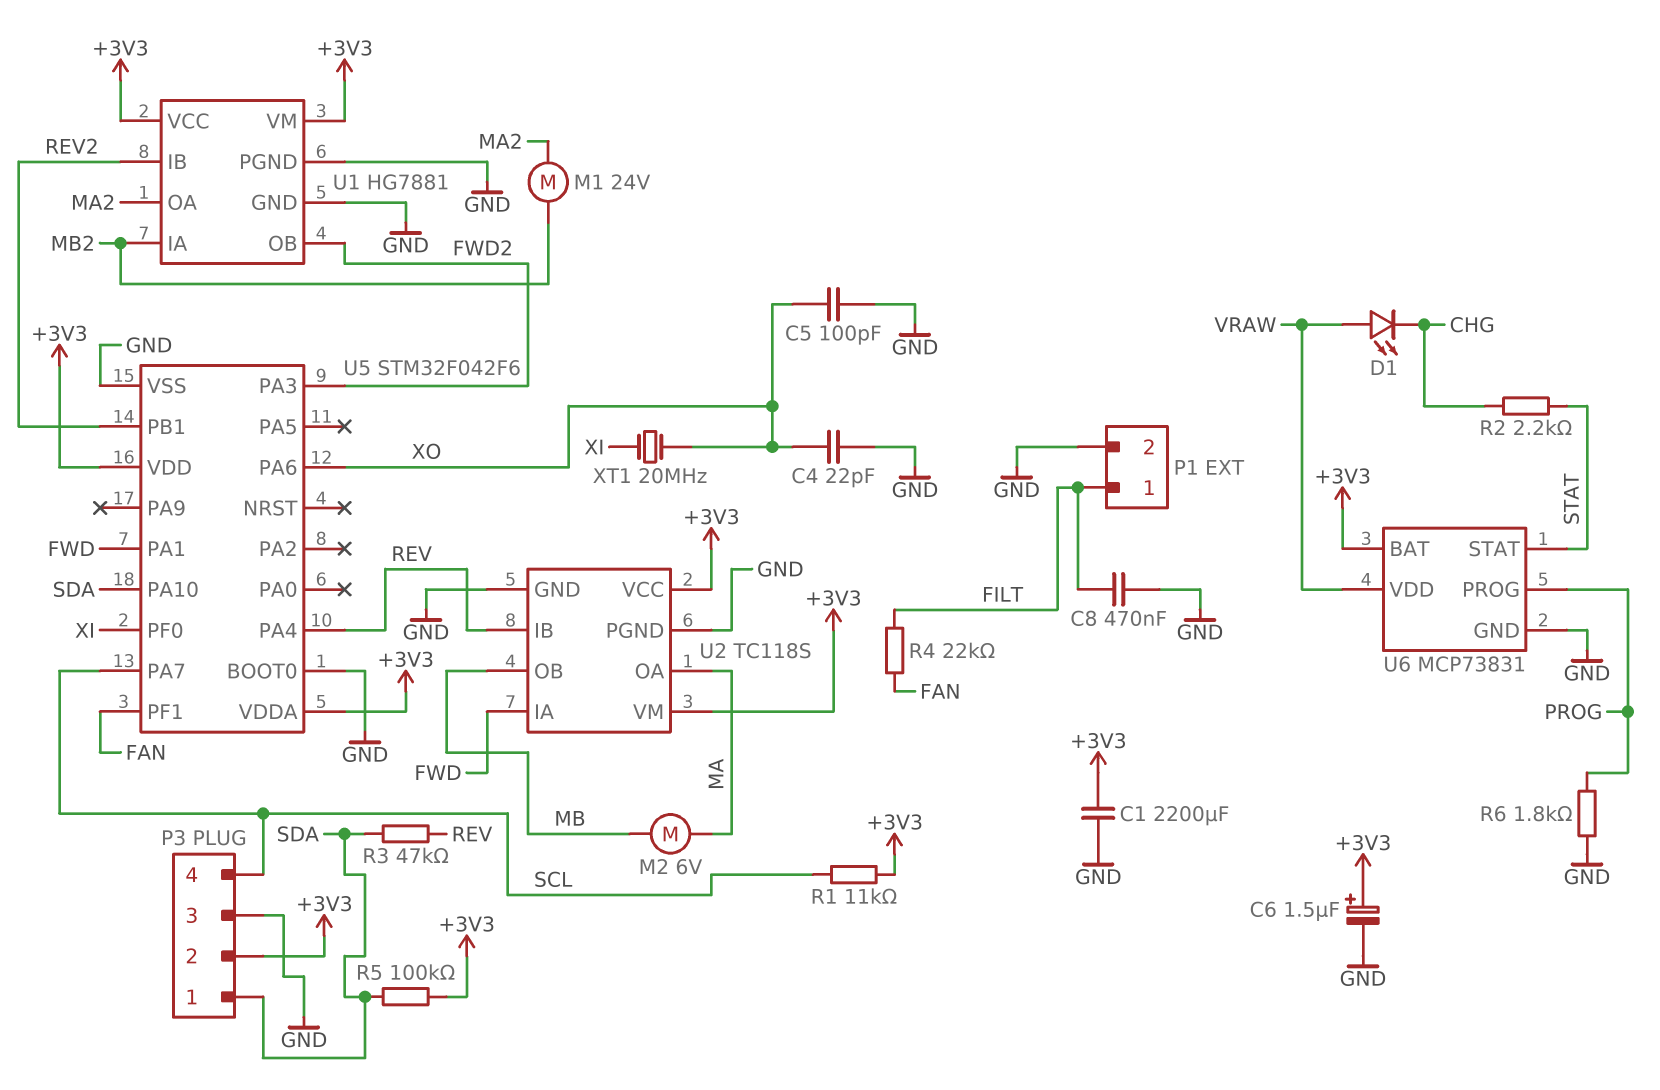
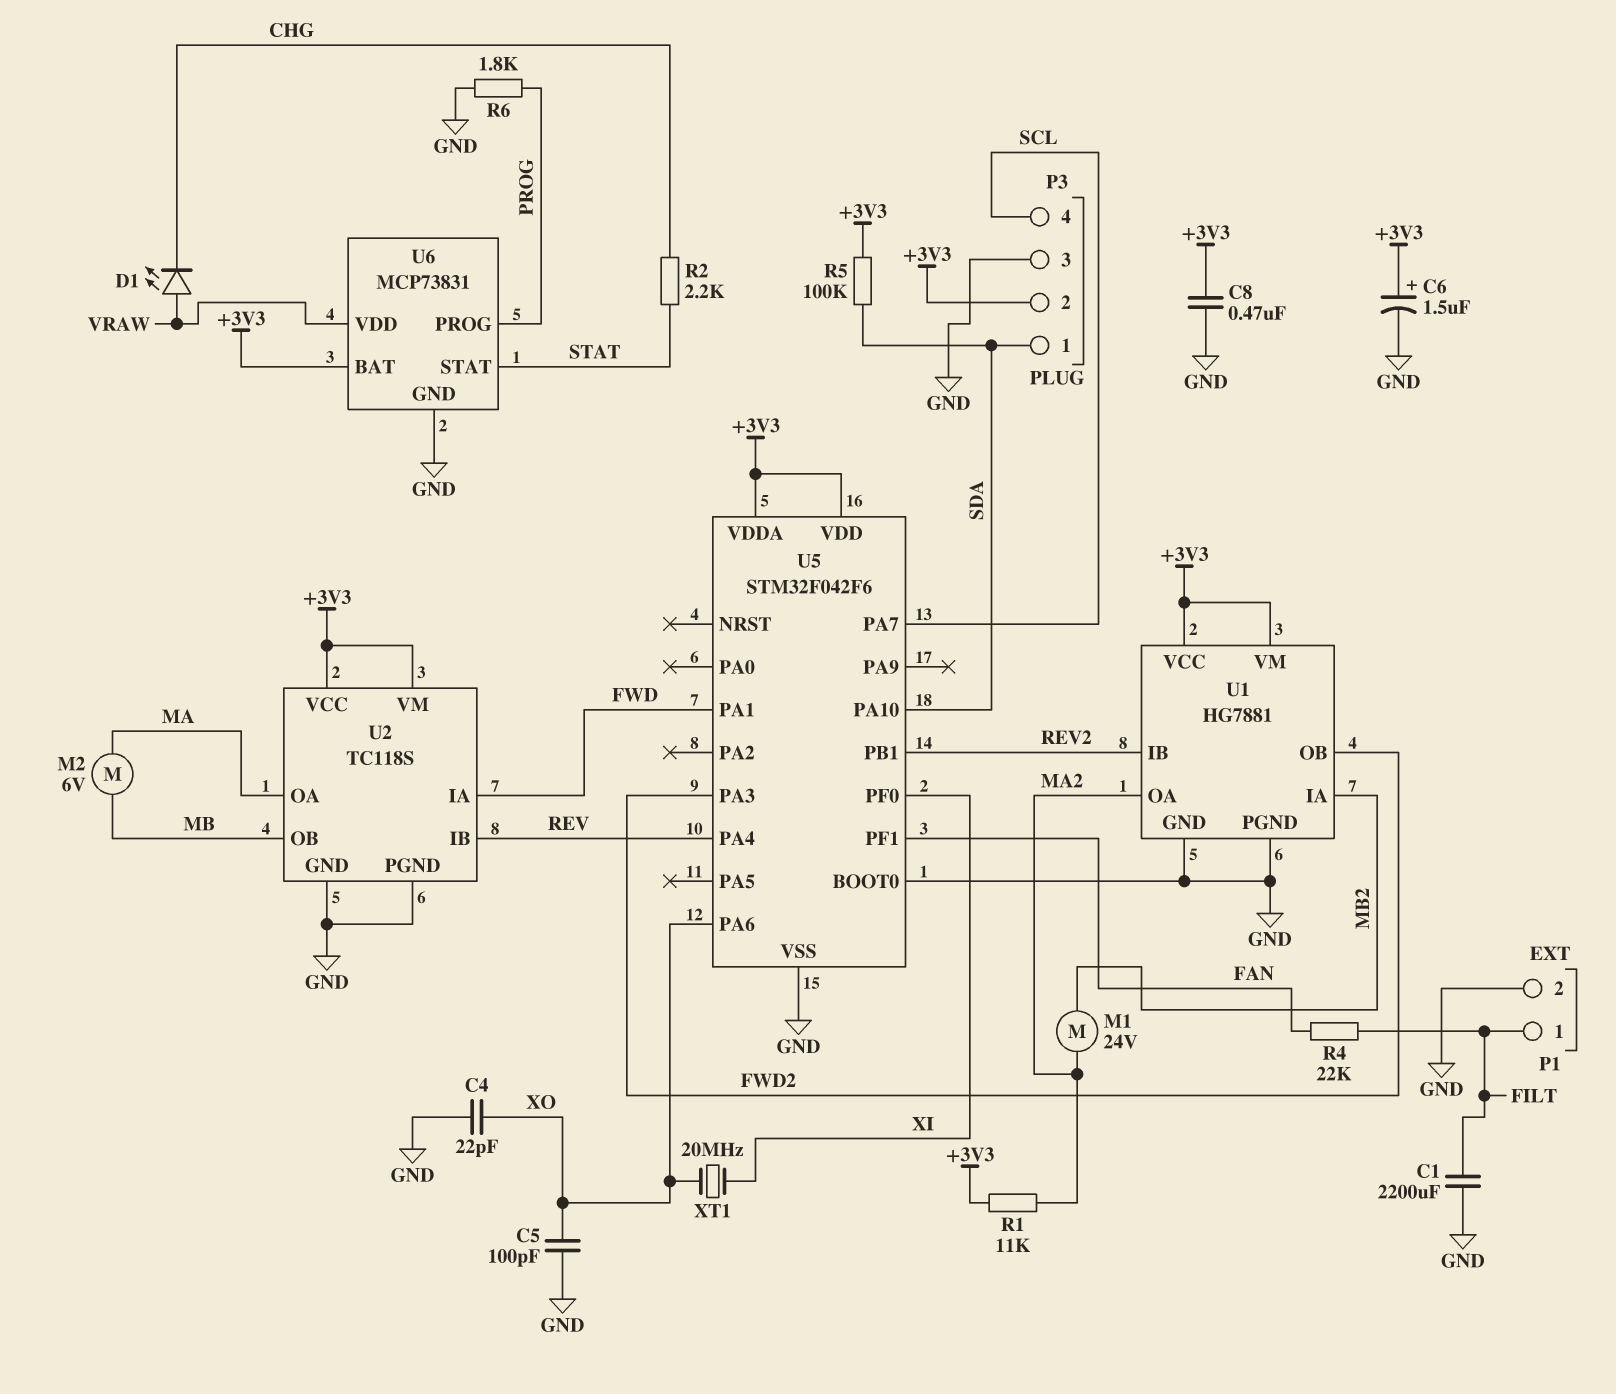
C1: 2200uF (+3V3, GND) -> 2200uF (FILT, GND)
C8: 470nF (FILT, GND) -> 470nF (+3V3, GND)
R1: 11k (+3V3, SCL) -> 11k (+3V3, MA2)
R3: 47k (REV, SDA) -> none

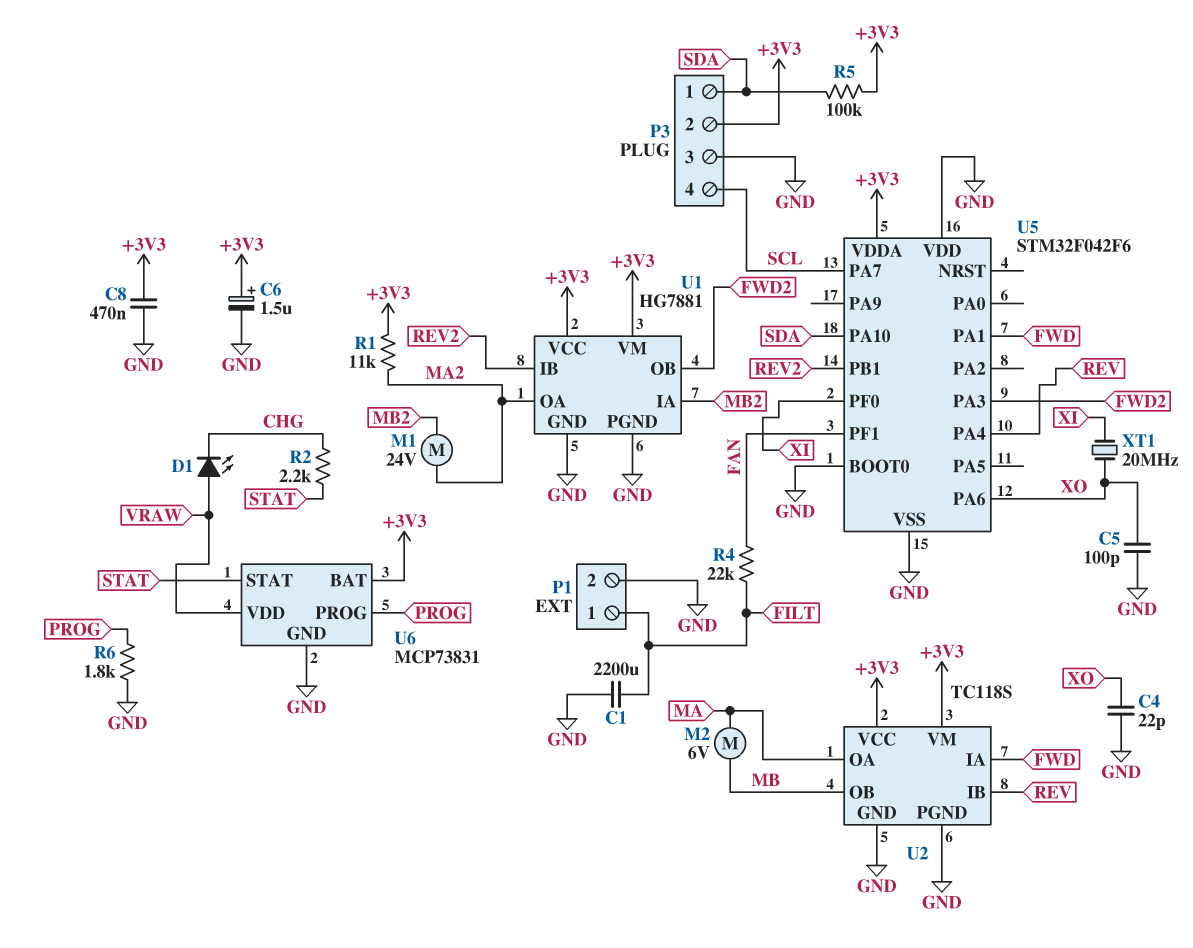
U5 pin VDD: +3V3 -> GND

